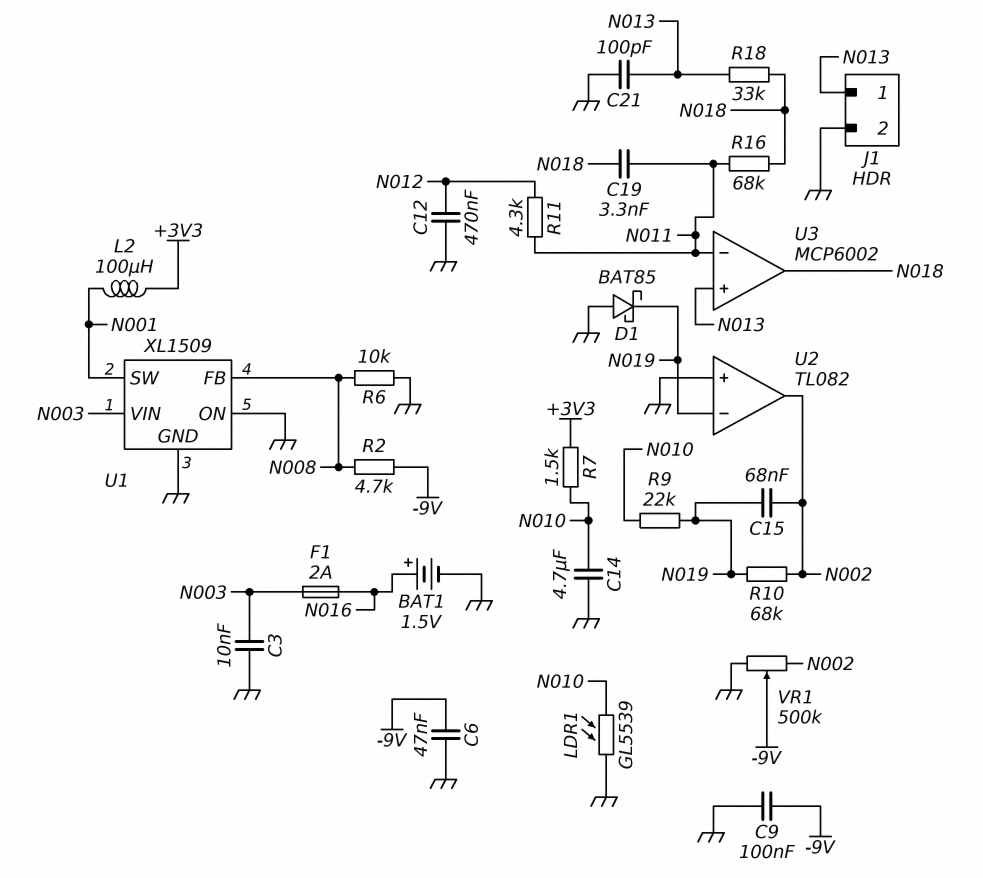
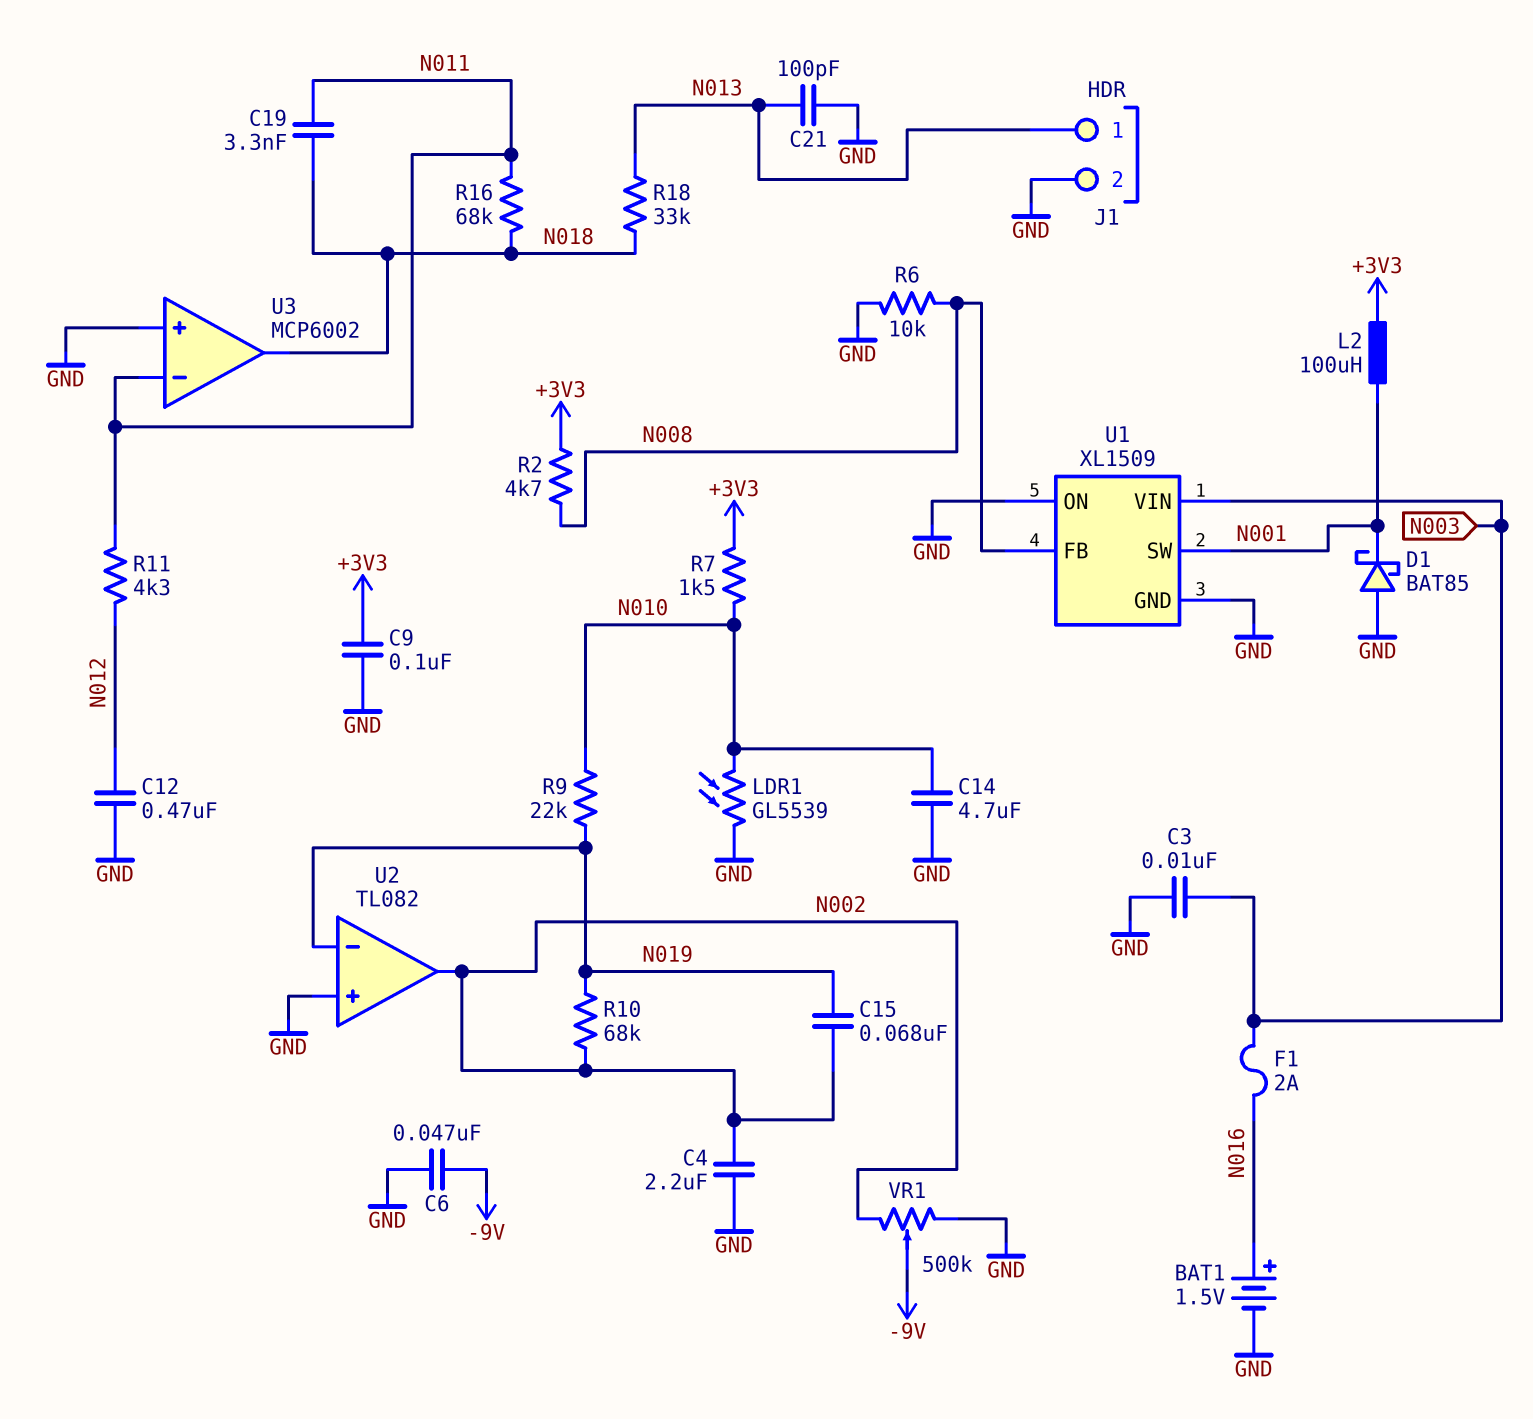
C4: none -> 2.2uF (GND, N002)
C9: 100nF (-9V, GND) -> 100nF (+3V3, GND)
D1: schottky BAT85 (A GND, K N019) -> schottky BAT85 (A GND, K N001)
R2: 4.7k (-9V, N008) -> 4.7k (+3V3, N008)
U3 pin in+: N013 -> GND

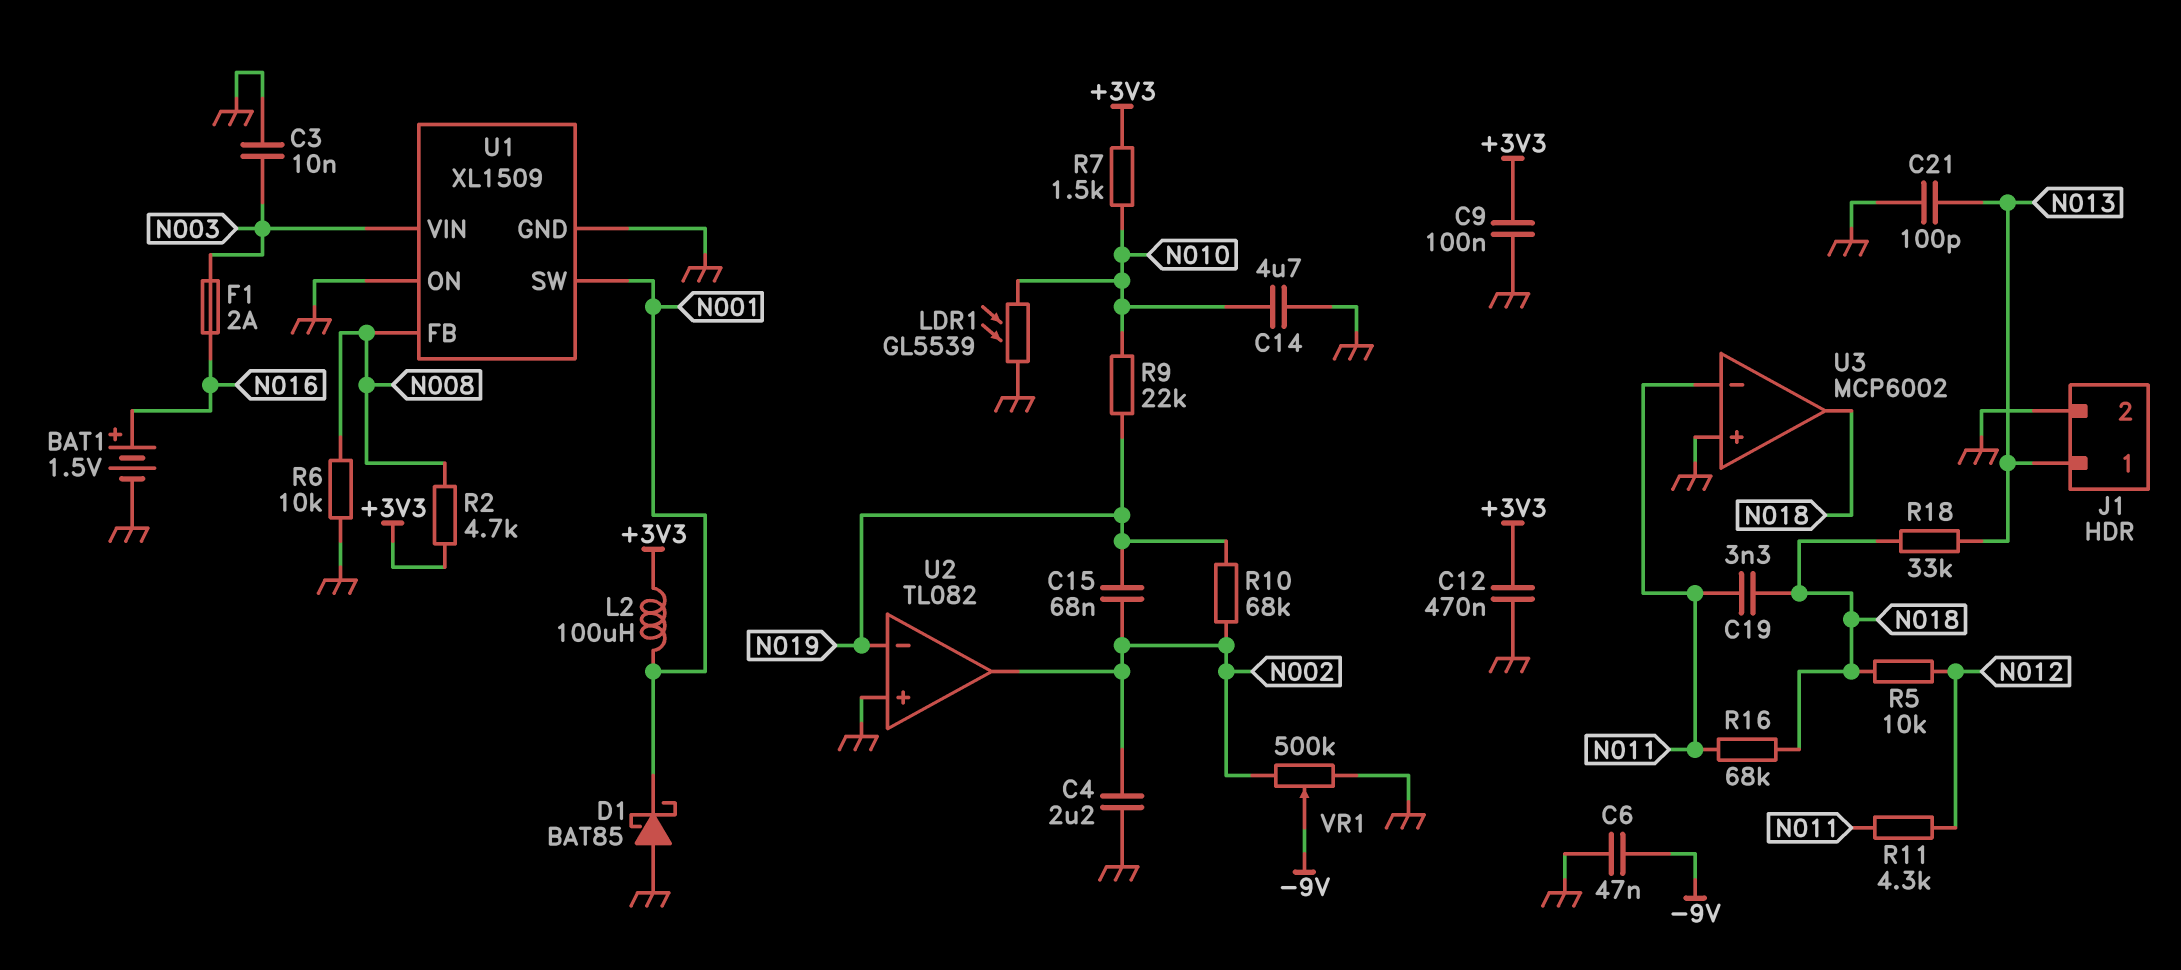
C12: 470nF (GND, N012) -> 470nF (+3V3, GND)
R5: none -> 10k (N012, N018)

